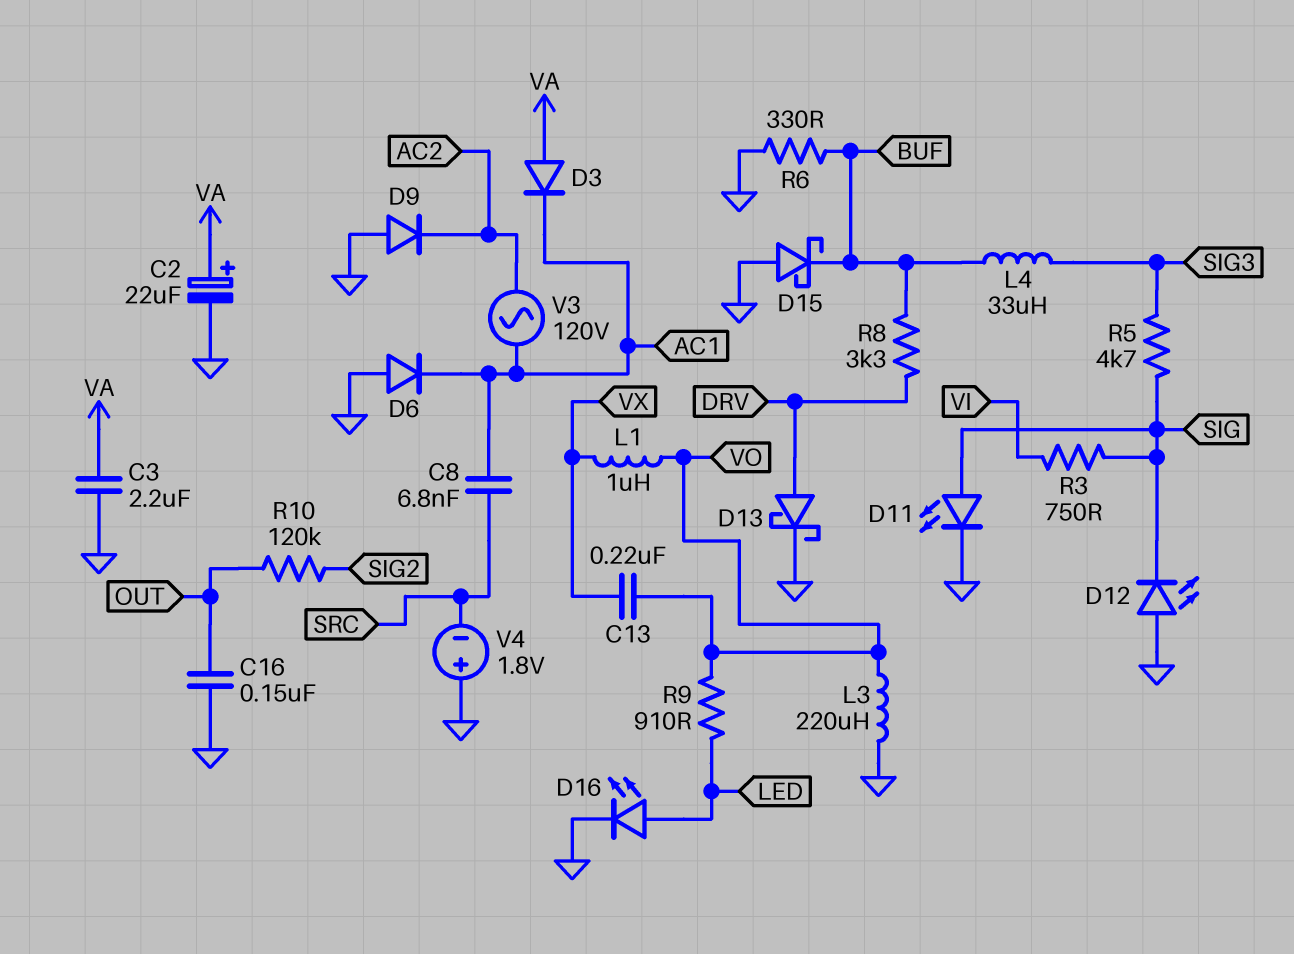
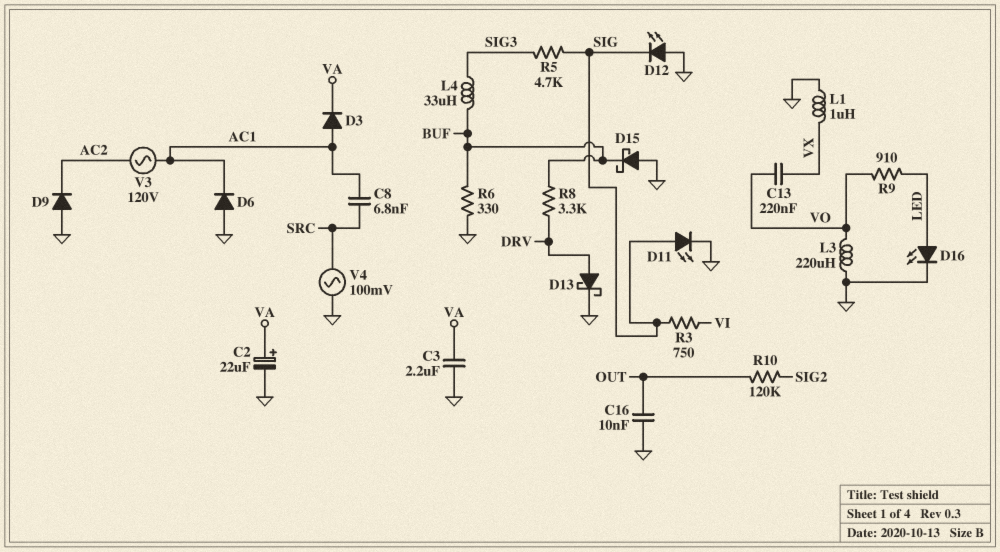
C16: 150nF (GND, OUT) -> 10nF (GND, OUT)
D3: diode (A VA, K AC1) -> diode (A AC1, K VA)
L1: 1uH (VO, VX) -> 1uH (GND, VX)
V4: 1.8V (plus GND, minus SRC) -> AC 100mV (GND, SRC)

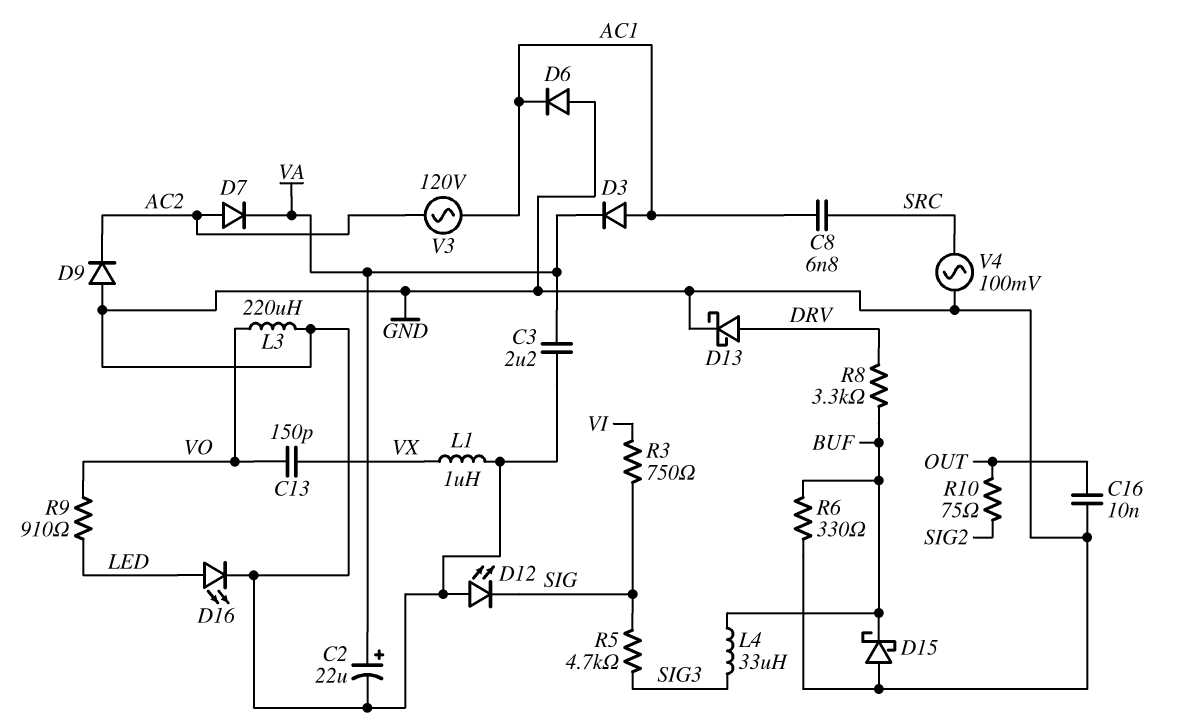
C13: 220nF (VO, VX) -> 150pF (VO, VX)
D7: none -> diode (A AC2, K VA)
D11: LED (A SIG, K GND) -> none
R10: 120k (OUT, SIG2) -> 75 (OUT, SIG2)

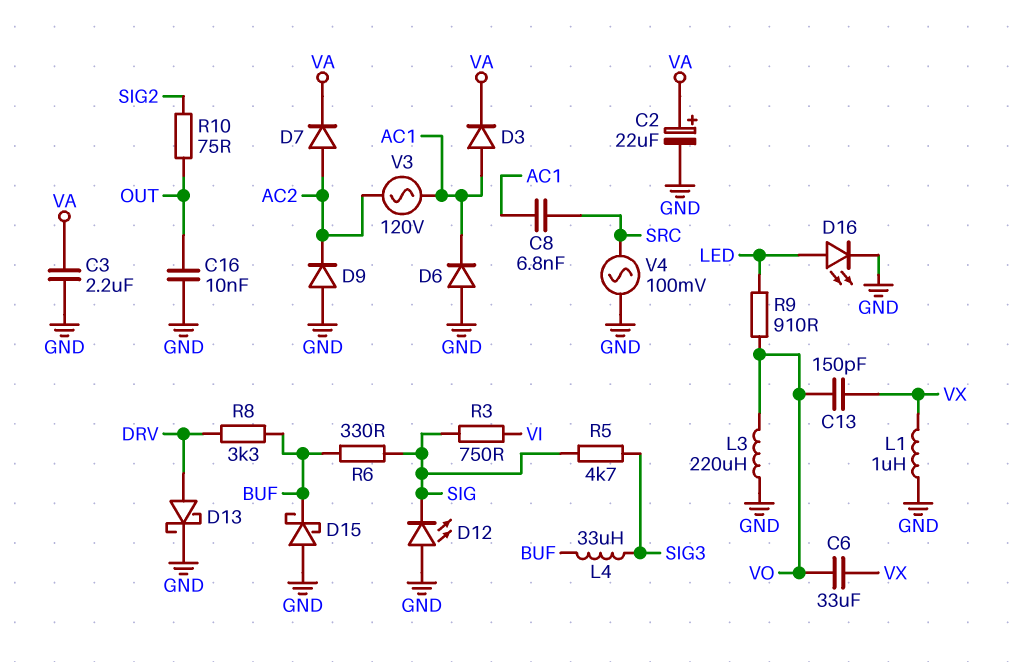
C6: none -> 33uF (VO, VX)
R6: 330 (BUF, GND) -> 330 (BUF, SIG)

